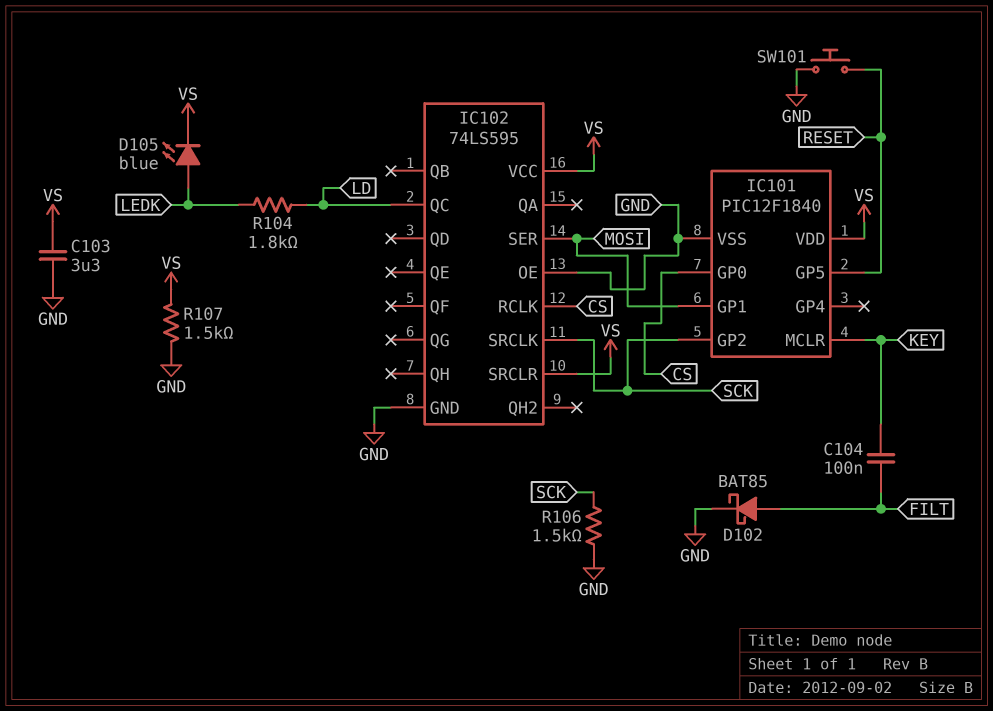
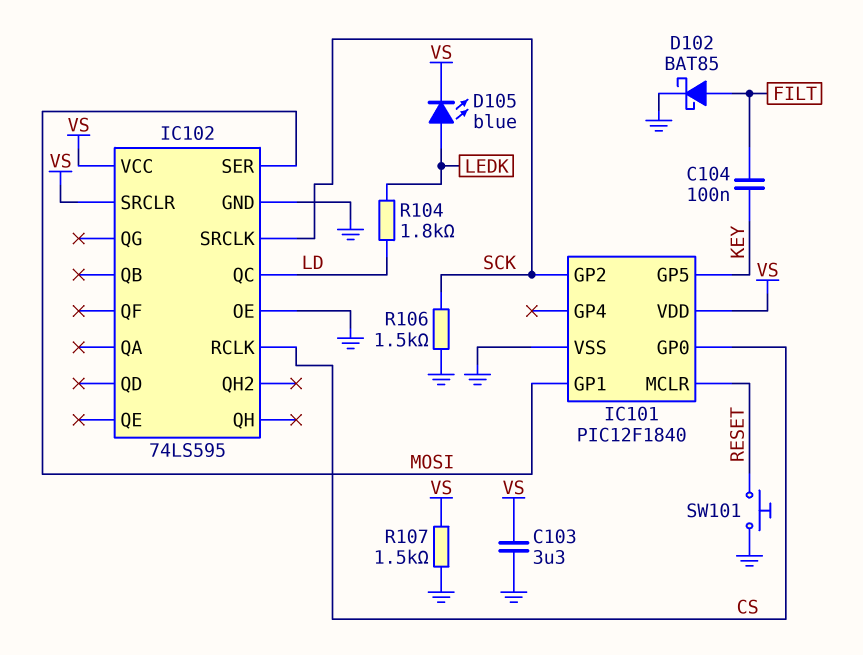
IC101 pin GP5: RESET -> KEY
IC101 pin MCLR: KEY -> RESET

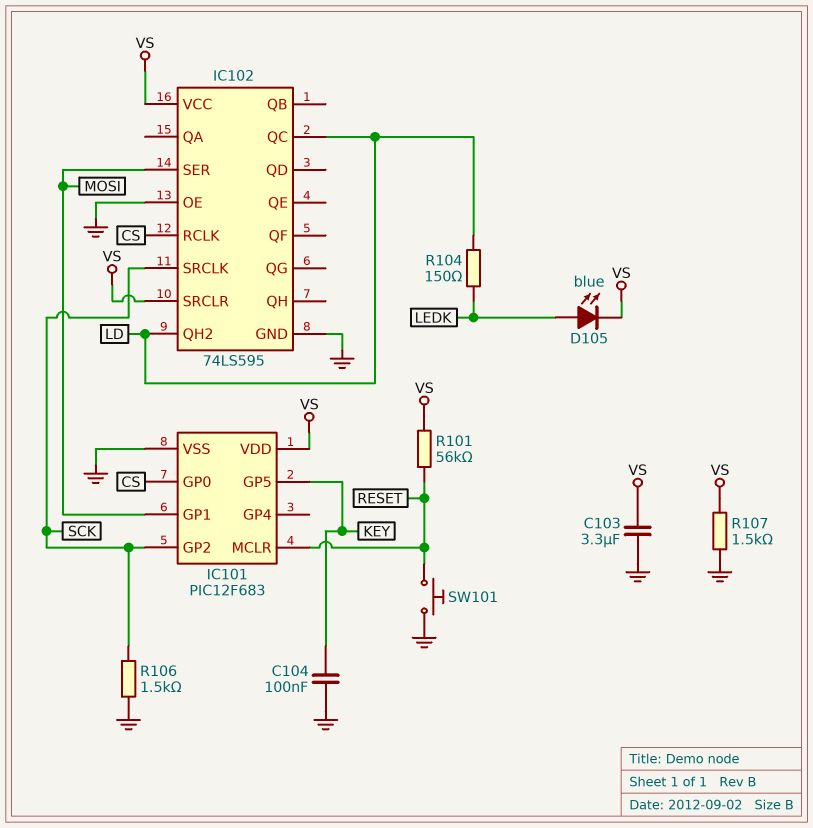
C104: 100nF (FILT, KEY) -> 100nF (GND, KEY)
D102: schottky BAT85 (A FILT, K GND) -> none
IC101: PIC12F1840 -> PIC12F683
IC102 pin QH2: none -> LD
R101: none -> 56k (RESET, VS)
R104: 1.8k (LD, LEDK) -> 150 (LD, LEDK)

